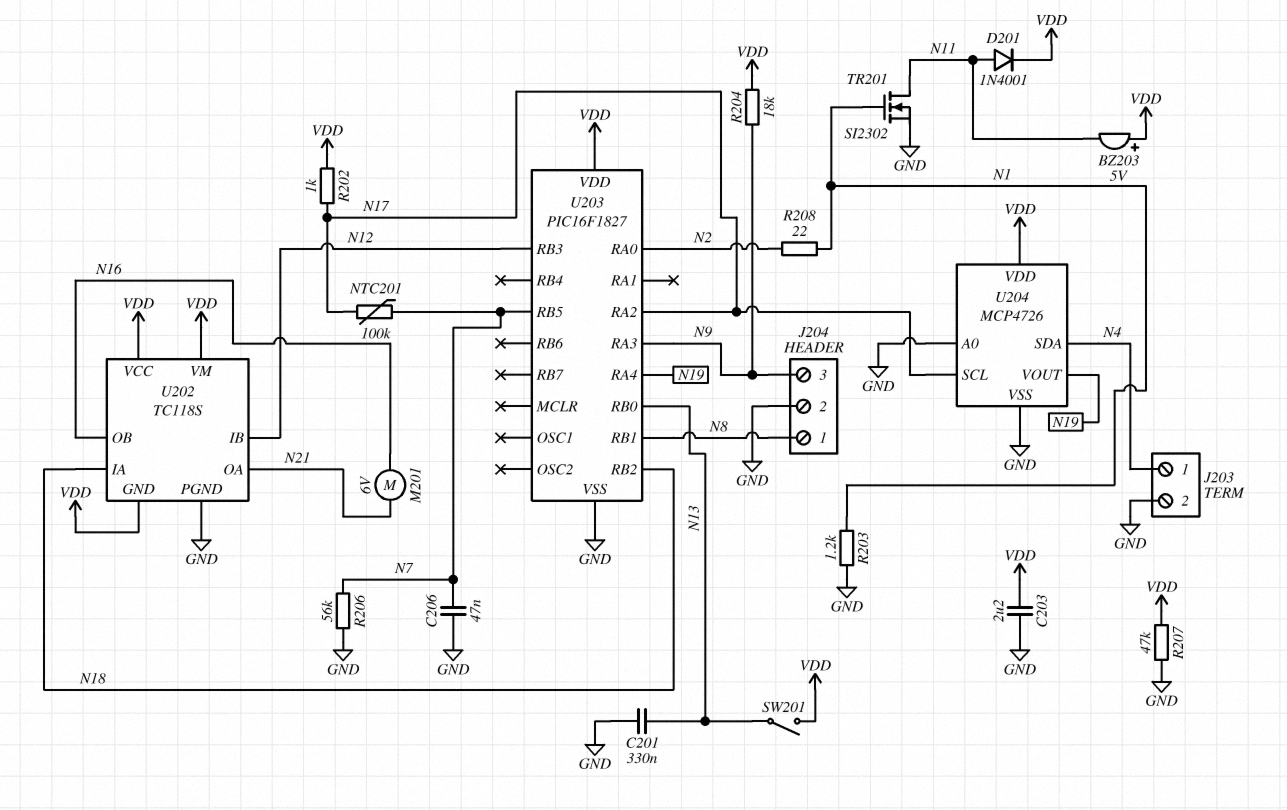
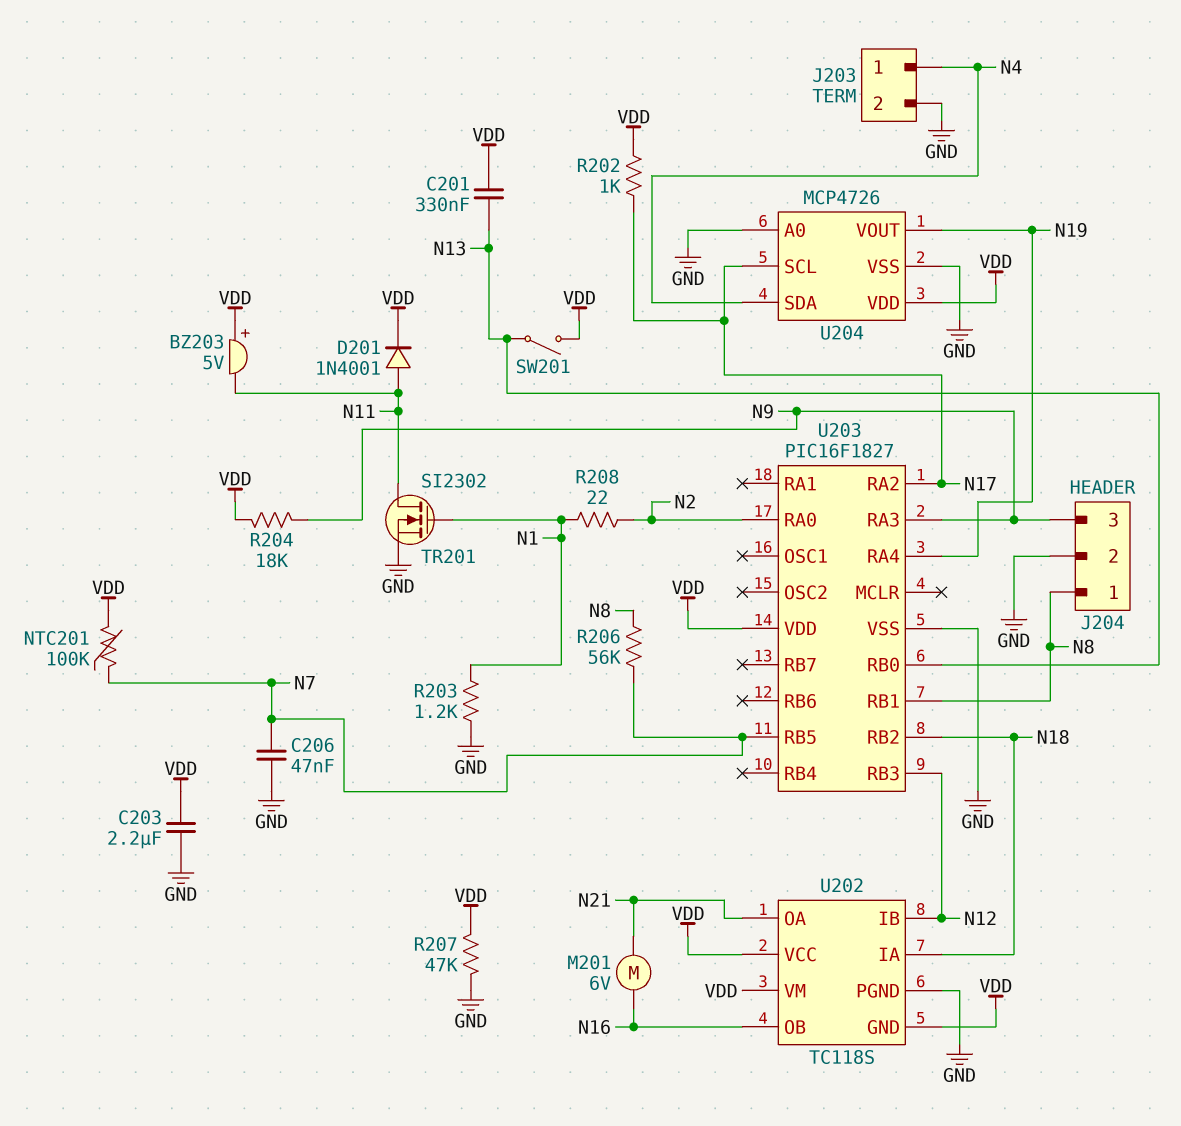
C201: 330nF (GND, N13) -> 330nF (N13, VDD)
NTC201: 100k (N7, N17) -> 100k (N7, VDD)
R206: 56k (GND, N7) -> 56k (N7, N8)

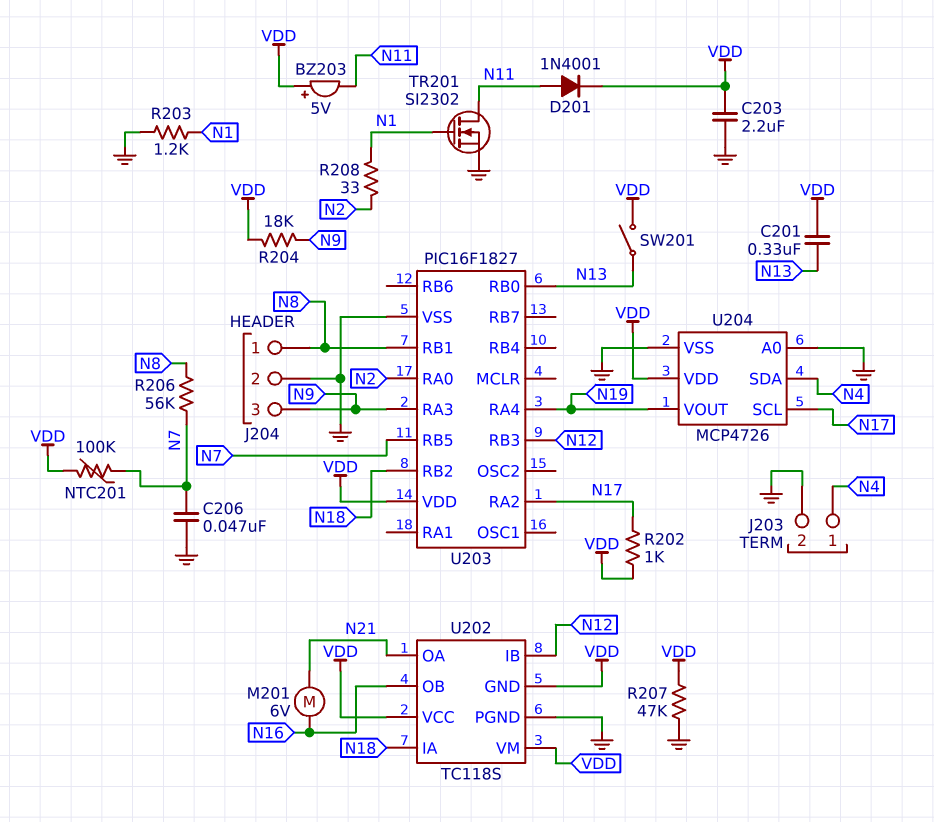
R208: 22 (N1, N2) -> 33 (N1, N2)

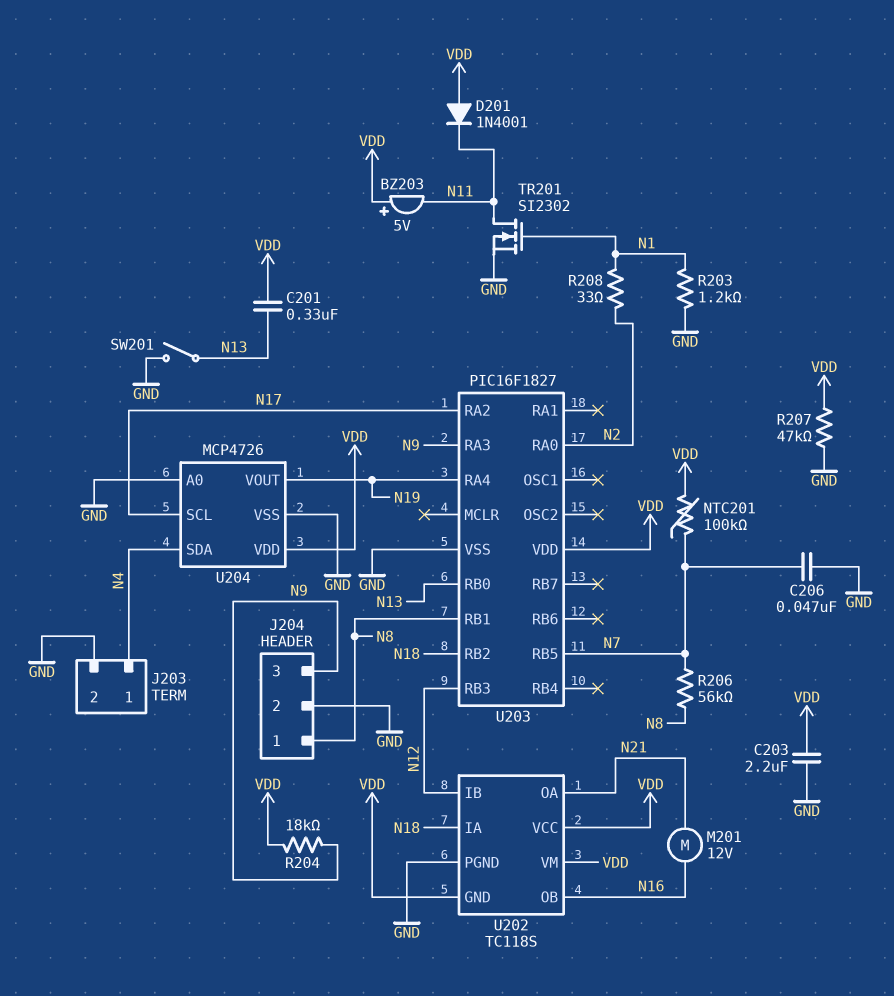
D201: diode 1N4001 (A N11, K VDD) -> diode 1N4001 (A VDD, K N11)
M201: motor 6V (N16, N21) -> motor 12V (N16, N21)
R202: 1k (N17, VDD) -> none
SW201: switch (N13, VDD) -> switch (GND, N13)

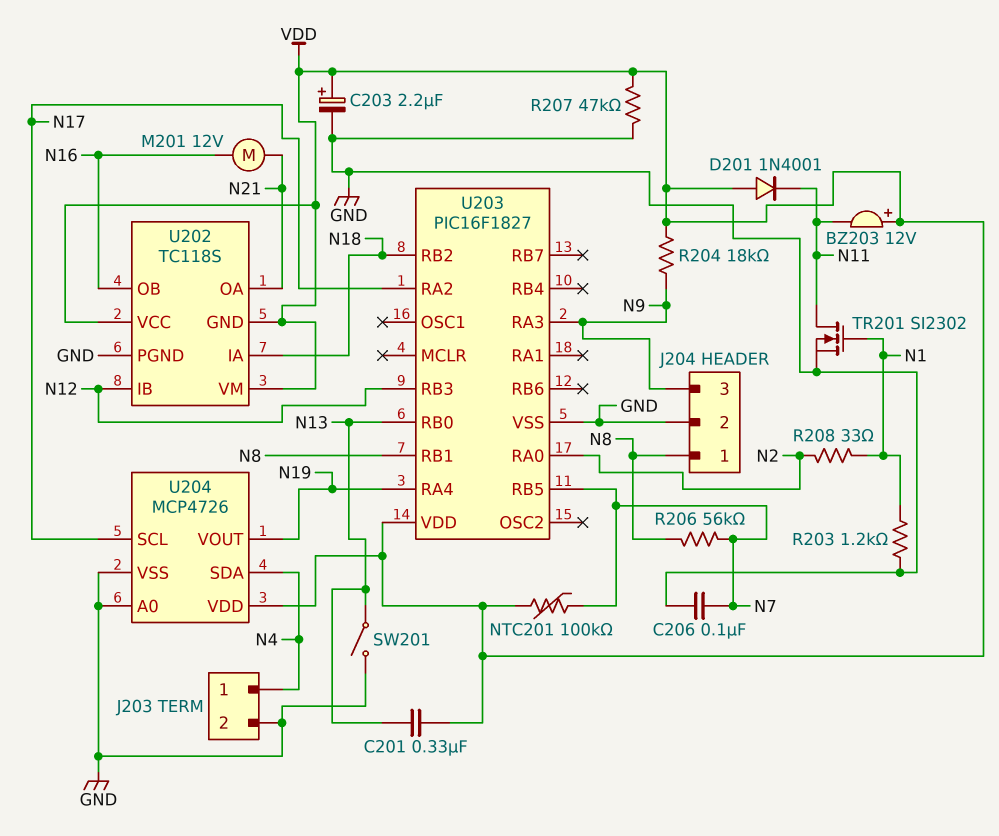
BZ203: buzzer 5V (plus VDD, minus N11) -> buzzer 12V (plus VDD, minus N11)
C203: 2.2uF (GND, VDD) -> 2.2uF (plus VDD, minus GND)
C206: 47nF (GND, N7) -> 100nF (GND, N7)

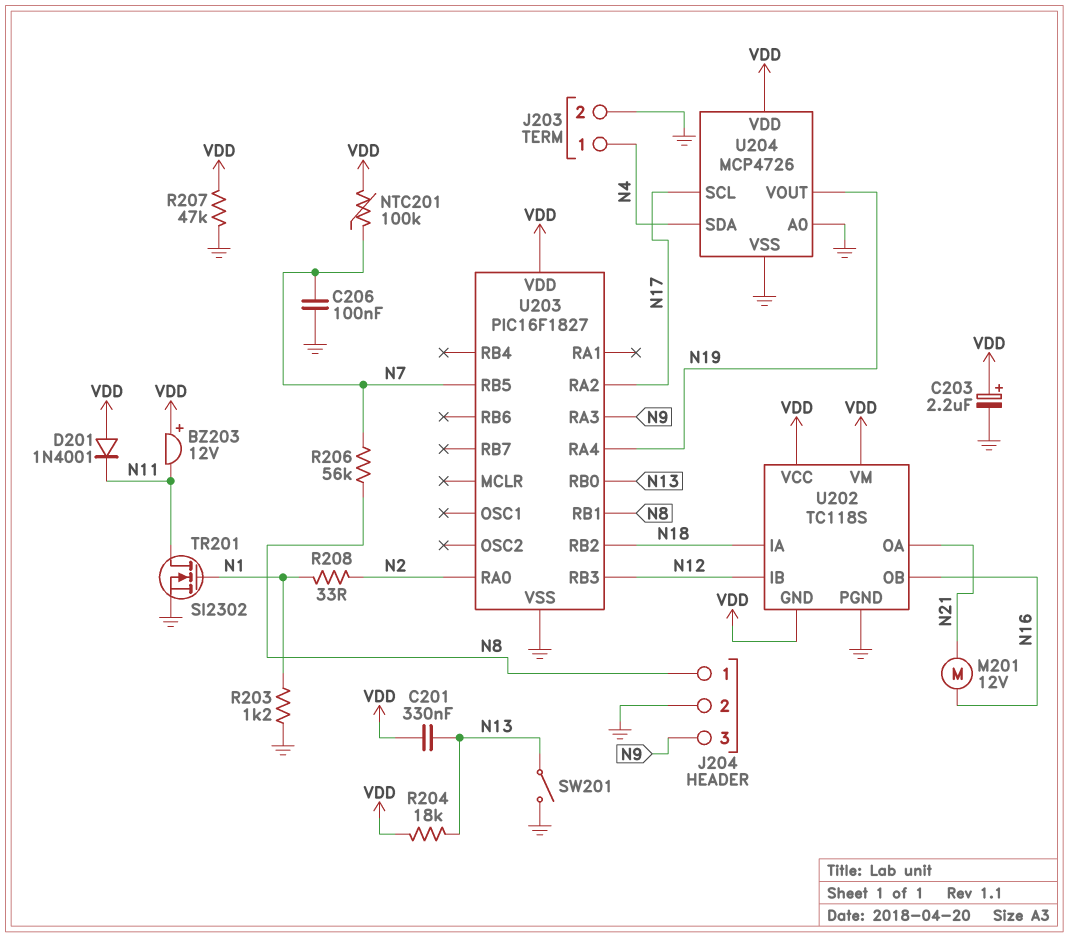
R204: 18k (N9, VDD) -> 18k (N13, VDD)

